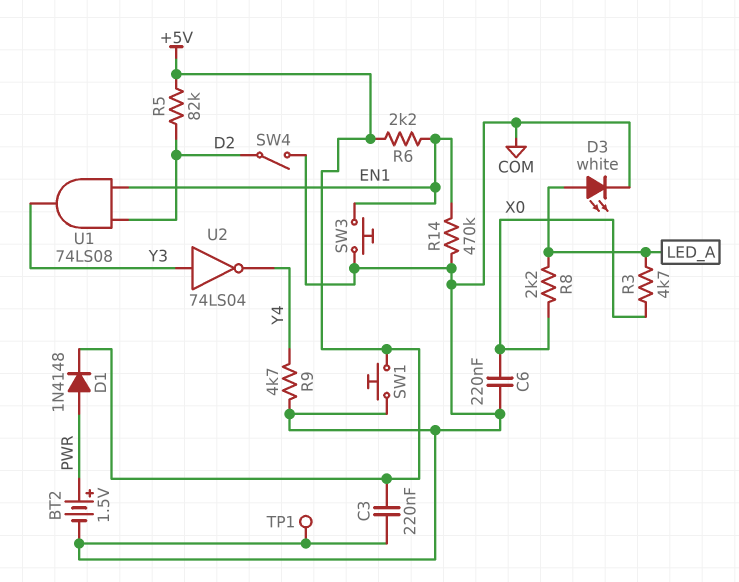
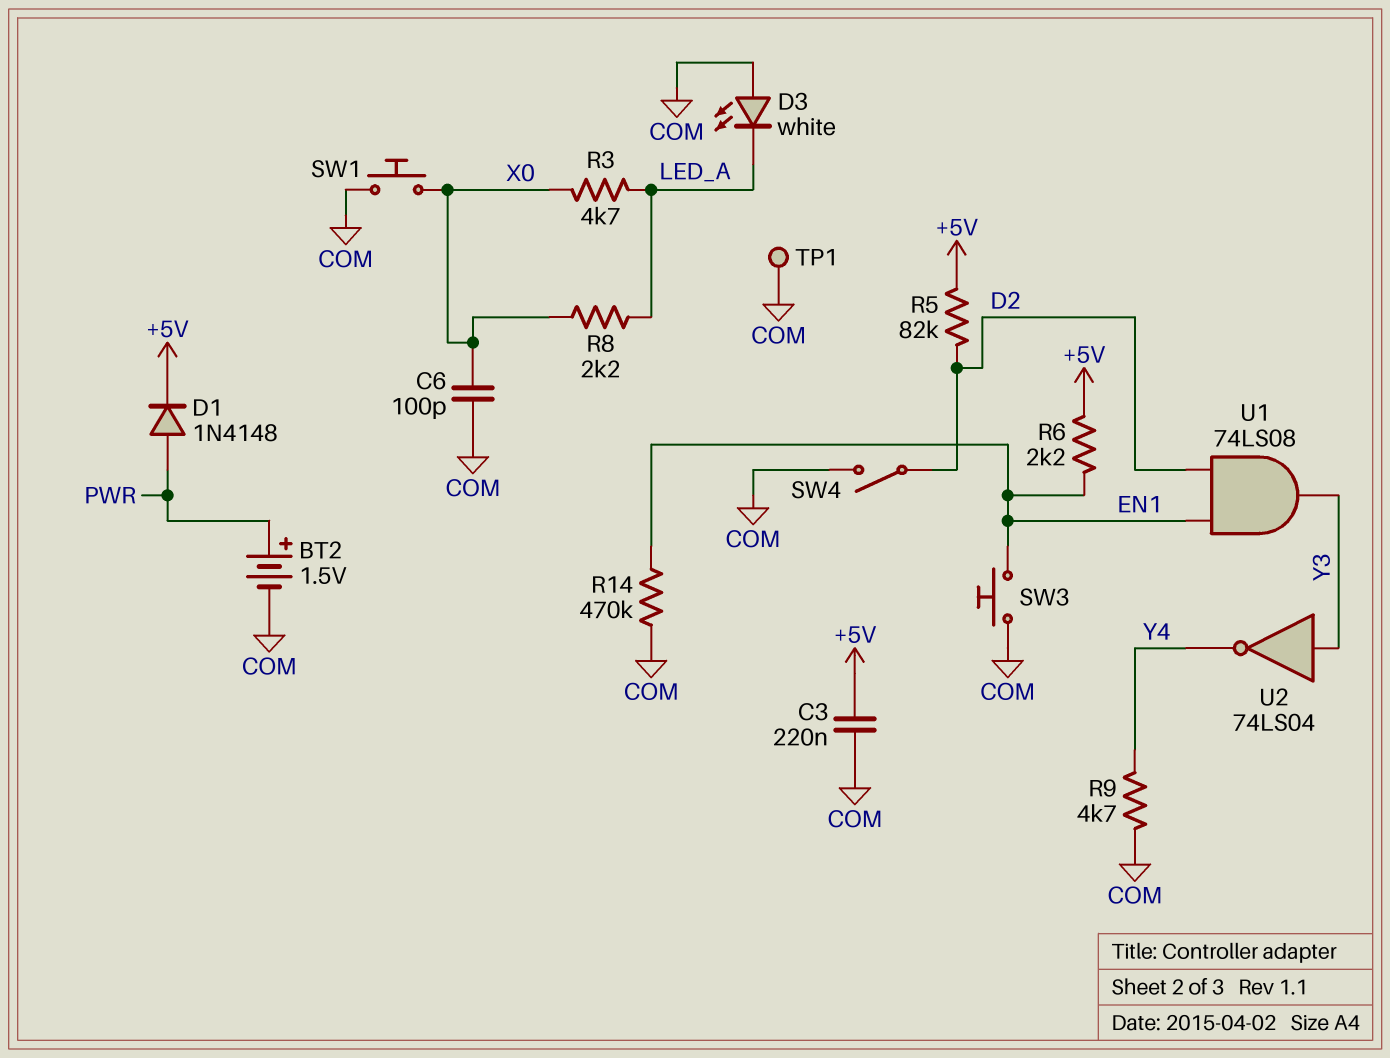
C6: 220nF (COM, X0) -> 100pF (COM, X0)
D3: LED white (A LED_A, K COM) -> LED white (A COM, K LED_A)
SW1: button (+5V, COM) -> button (COM, X0)

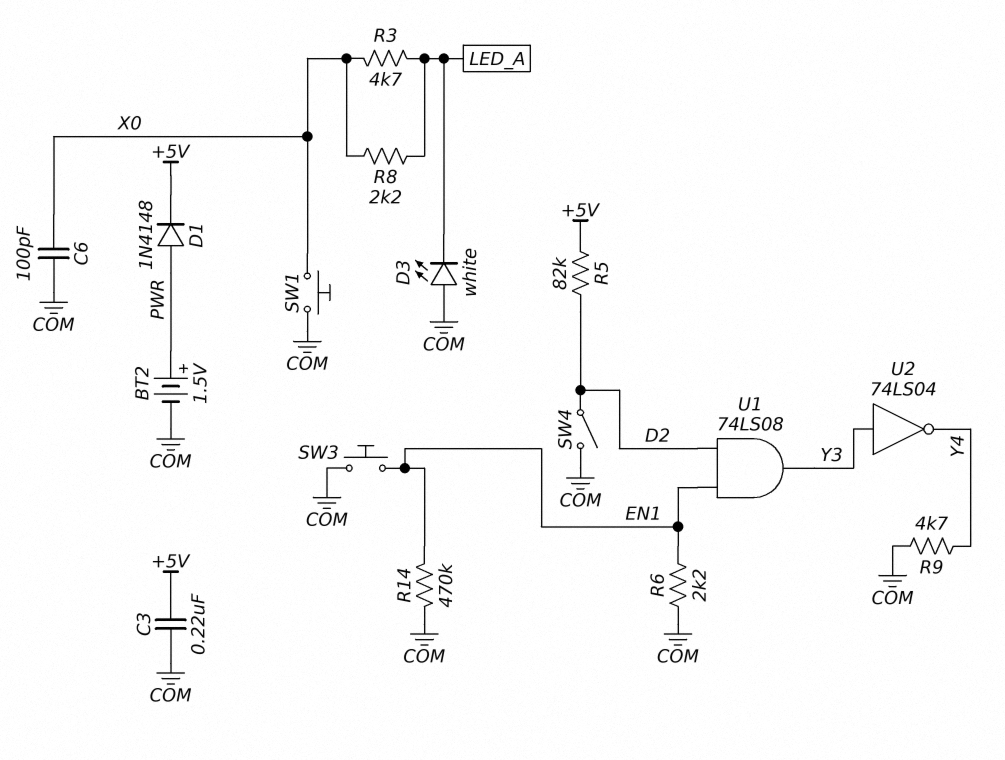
R6: 2.2k (+5V, EN1) -> 2.2k (COM, EN1)
TP1: test point (COM) -> none

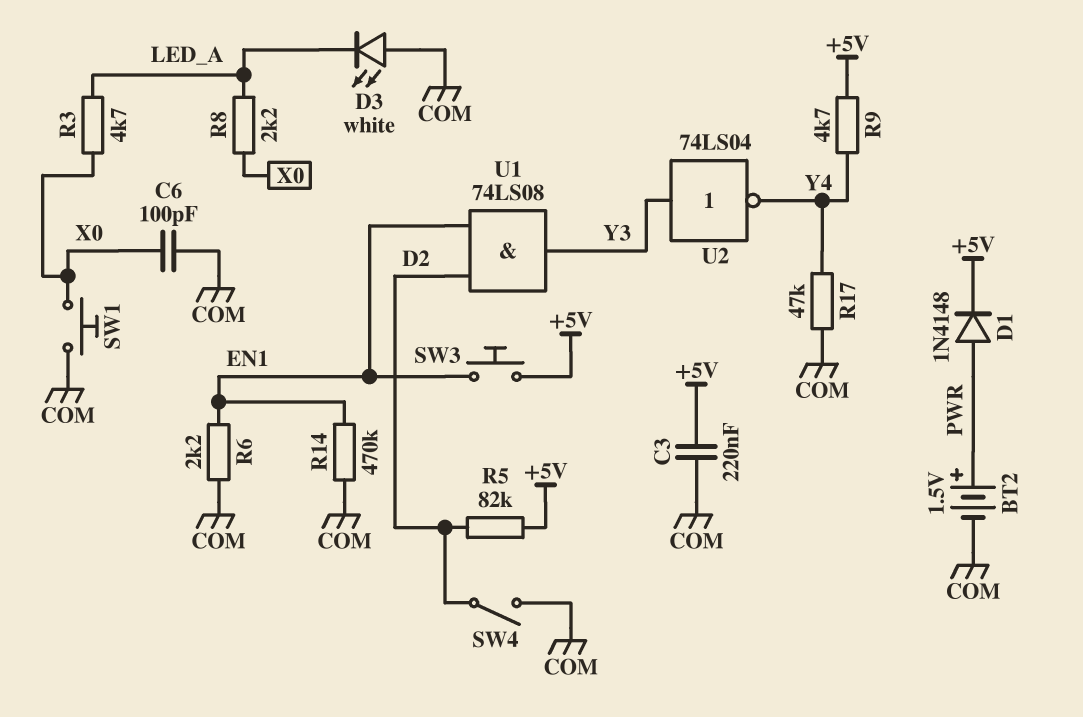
R9: 4.7k (COM, Y4) -> 4.7k (+5V, Y4)
R17: none -> 47k (COM, Y4)
SW3: button (COM, EN1) -> button (+5V, EN1)

